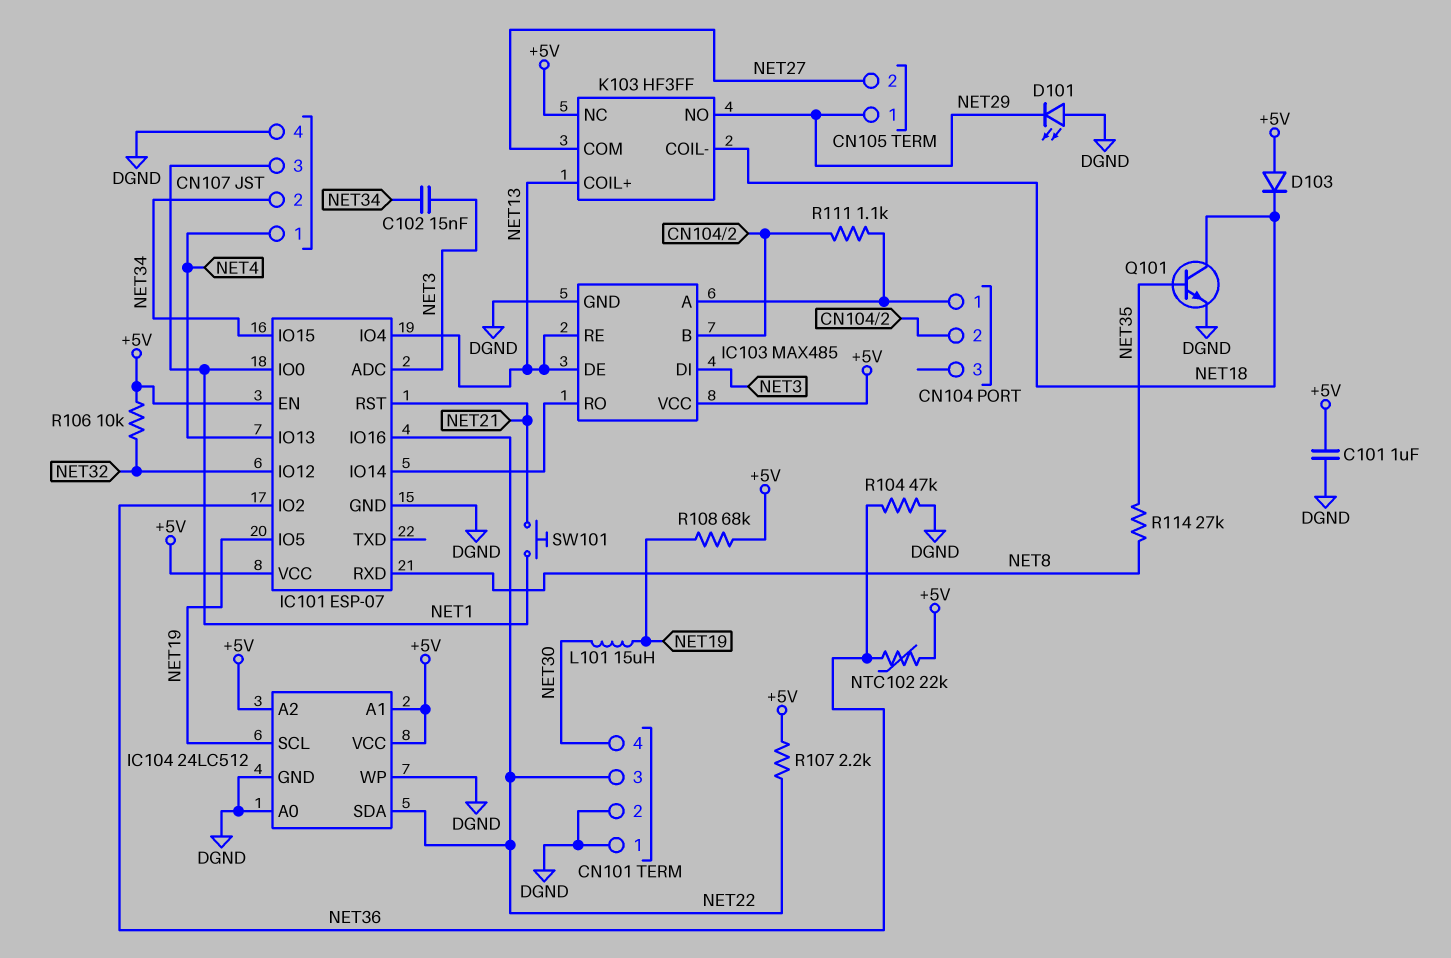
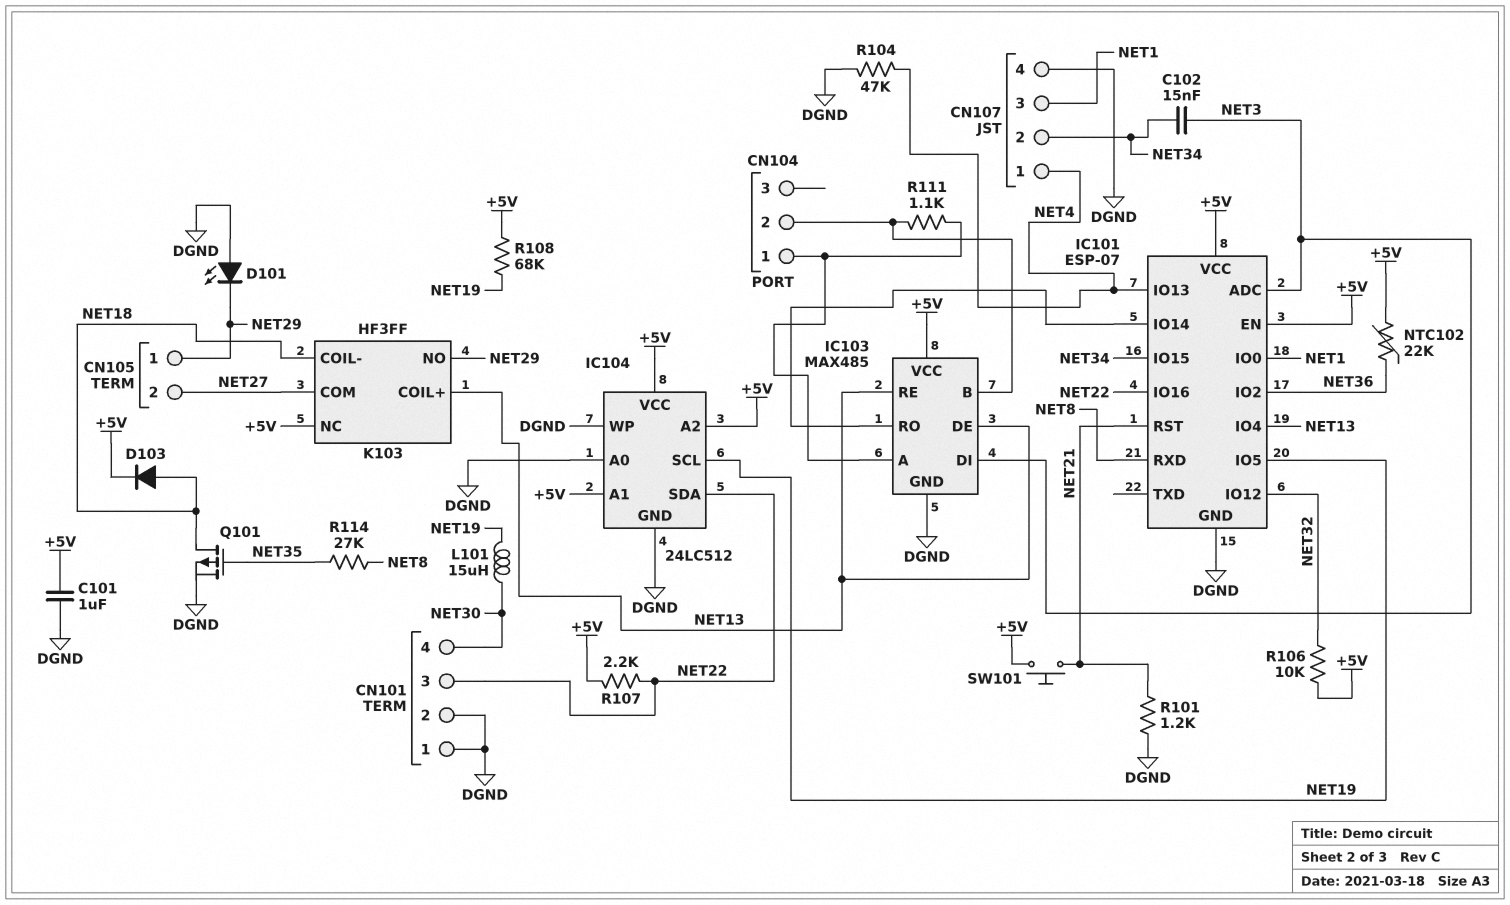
D103: diode (A +5V, K NET18) -> diode (A NET18, K +5V)
Q101: NPN (B NET35, C NET18, E DGND) -> PMOS (G NET35, D NET18, S DGND)
R101: none -> 1.2k (DGND, NET21)
R104: 47k (DGND, NET36) -> 47k (DGND, NET4)
SW101: button (NET1, NET21) -> button (+5V, NET21)

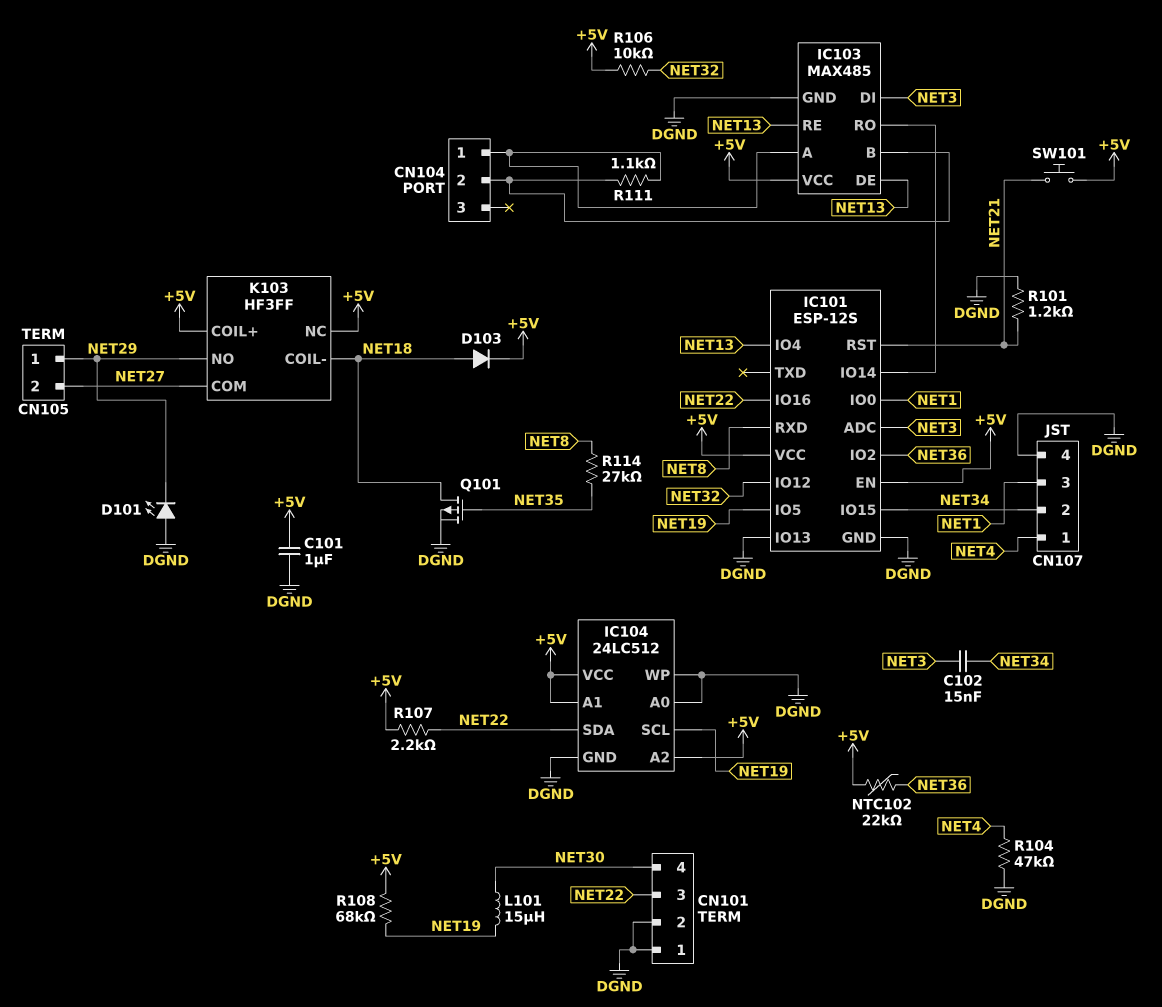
IC101: ESP-07 -> ESP-12S
IC101 pin IO13: NET4 -> DGND
K103 pin COIL+: NET13 -> +5V

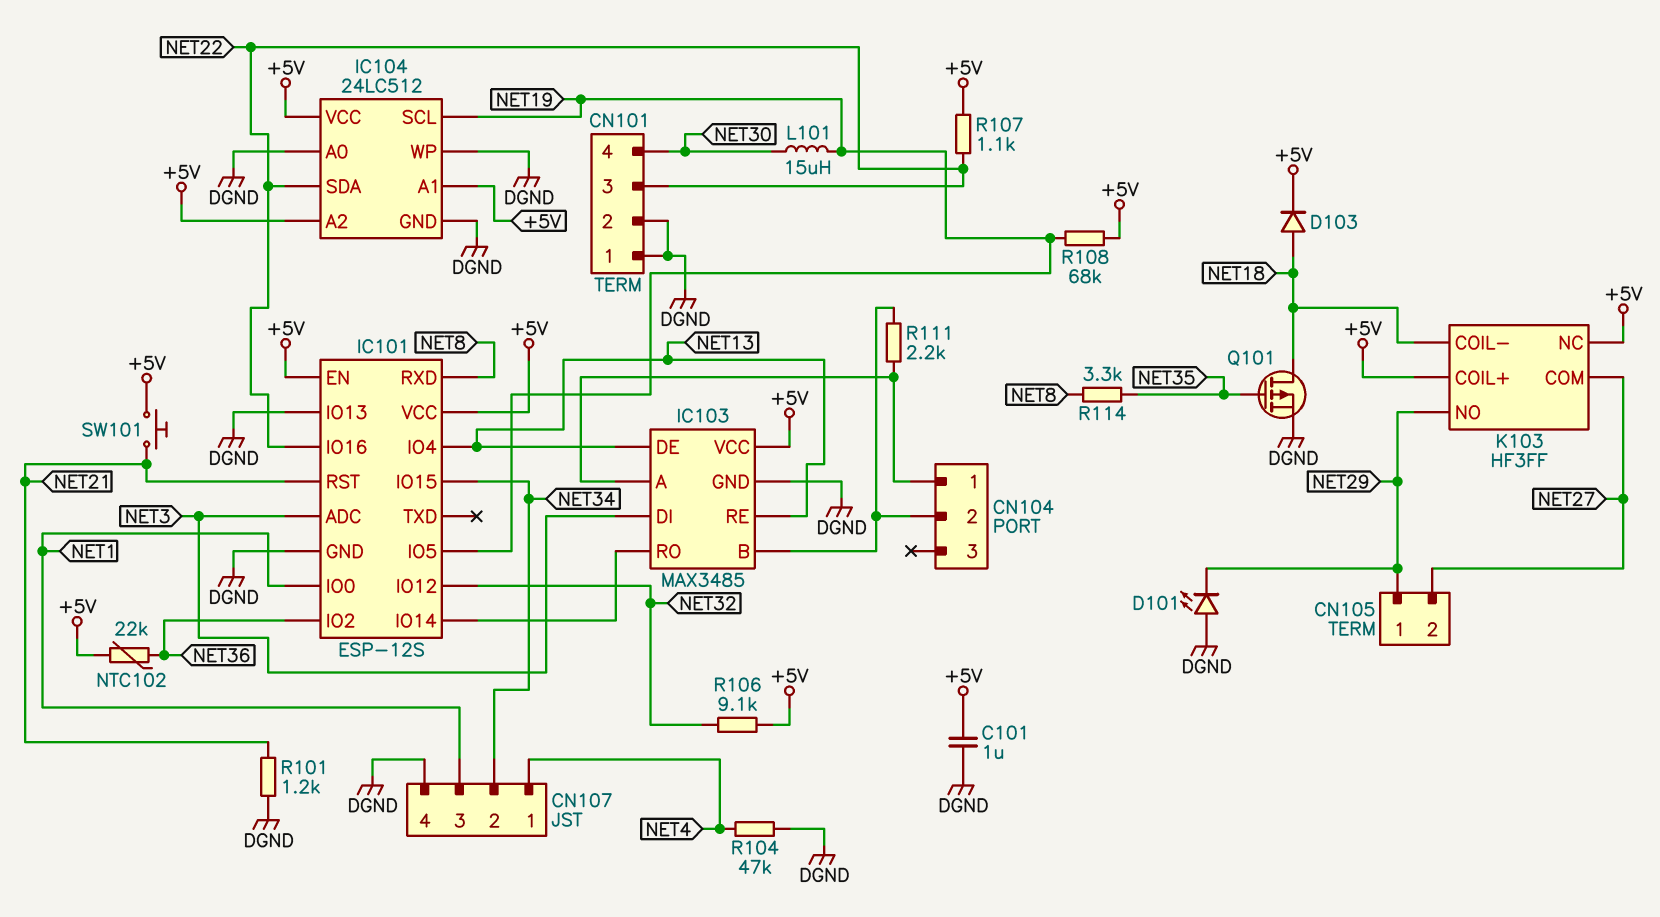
C102: 15nF (NET3, NET34) -> none
IC103: MAX485 -> MAX3485
R106: 10k (+5V, NET32) -> 9.1k (+5V, NET32)
R107: 2.2k (+5V, NET22) -> 1.1k (+5V, NET22)
R111: 1.1k (CN104/1, CN104/2) -> 2.2k (CN104/1, CN104/2)
R114: 27k (NET8, NET35) -> 3.3k (NET8, NET35)

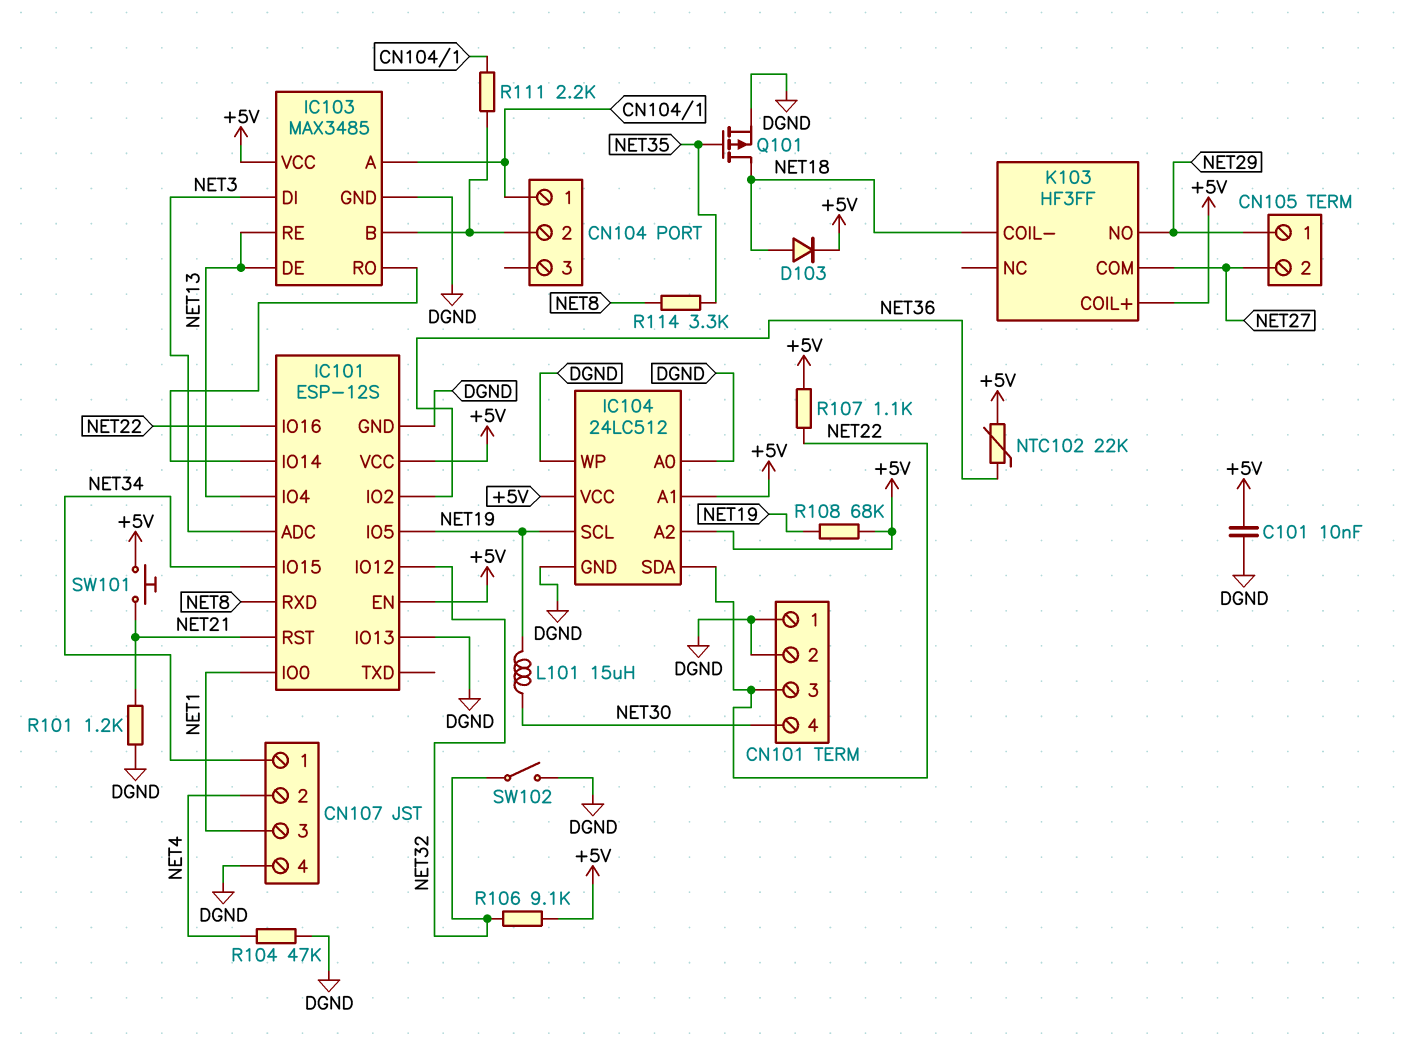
C101: 1uF (+5V, DGND) -> 10nF (+5V, DGND)
CN107 pin 1: NET4 -> NET34
CN107 pin 2: NET34 -> NET4
D101: LED (A DGND, K NET29) -> none
K103 pin NC: +5V -> none
SW102: none -> switch (DGND, NET32)

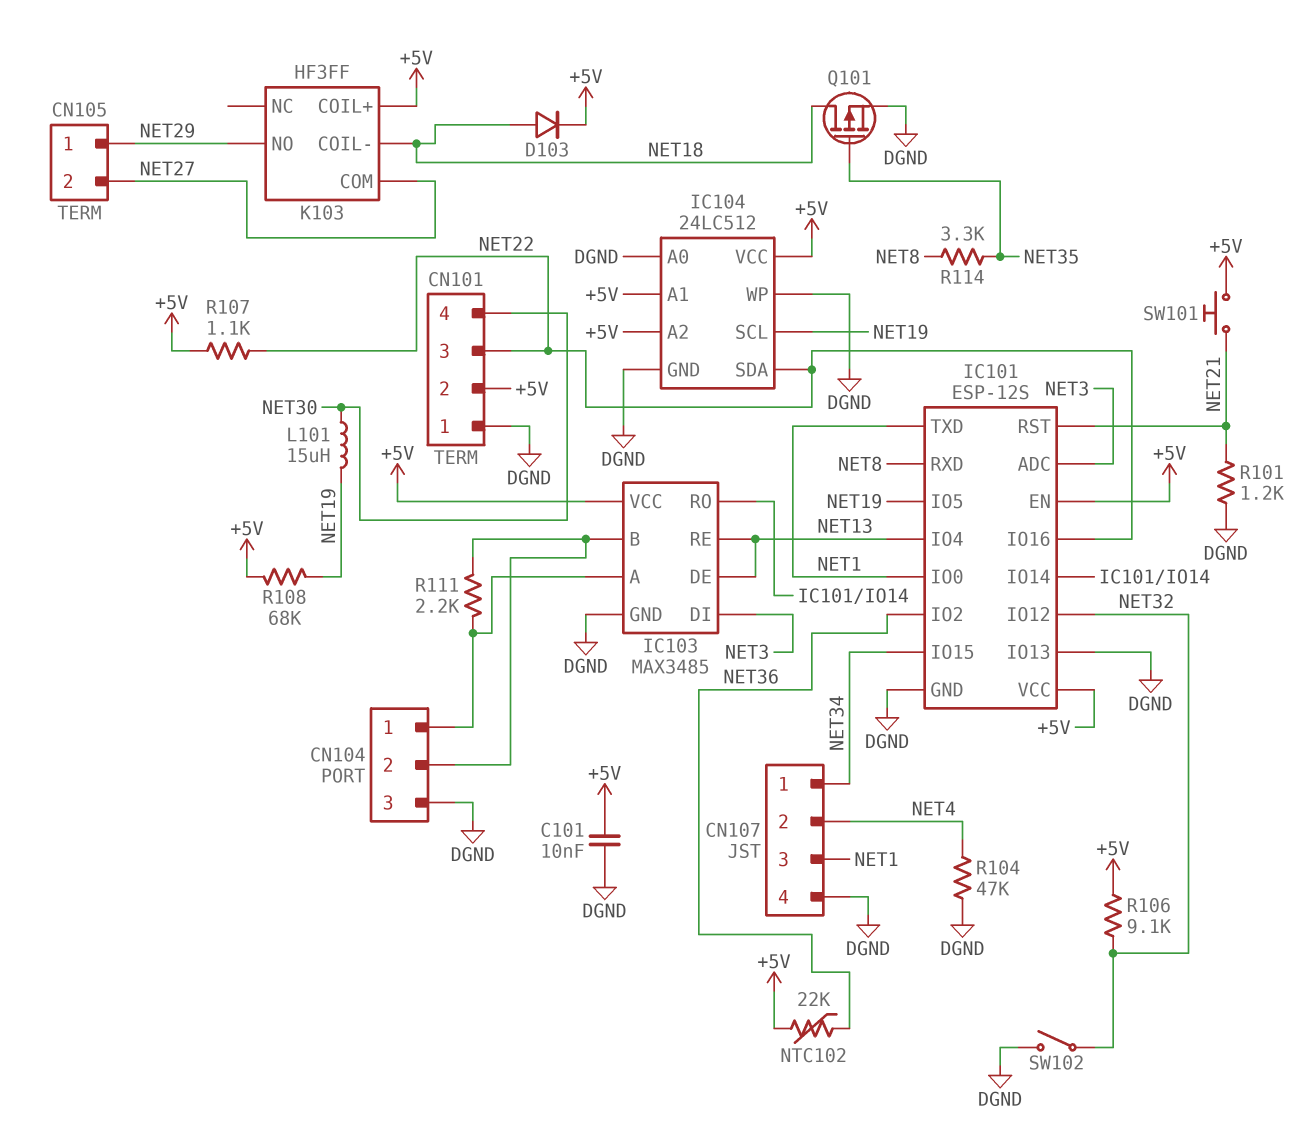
CN101 pin 2: DGND -> +5V
CN104 pin 3: none -> DGND
IC101 pin TXD: none -> NET1

